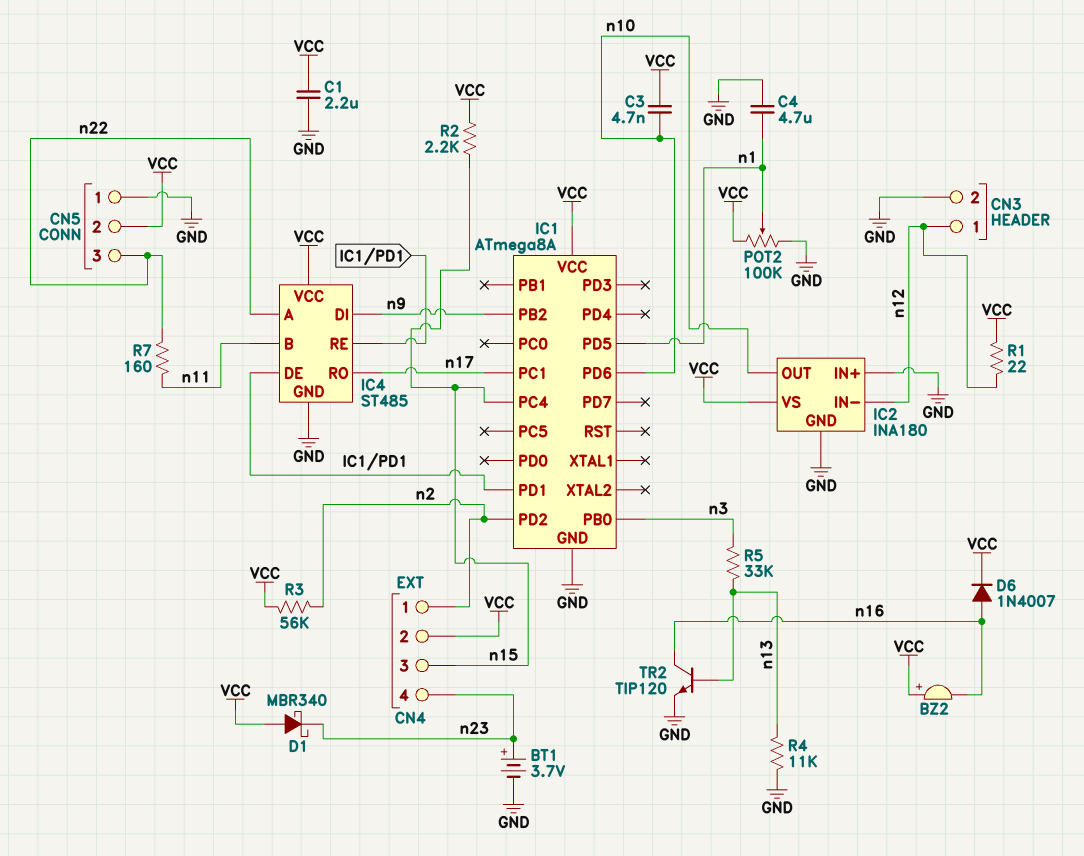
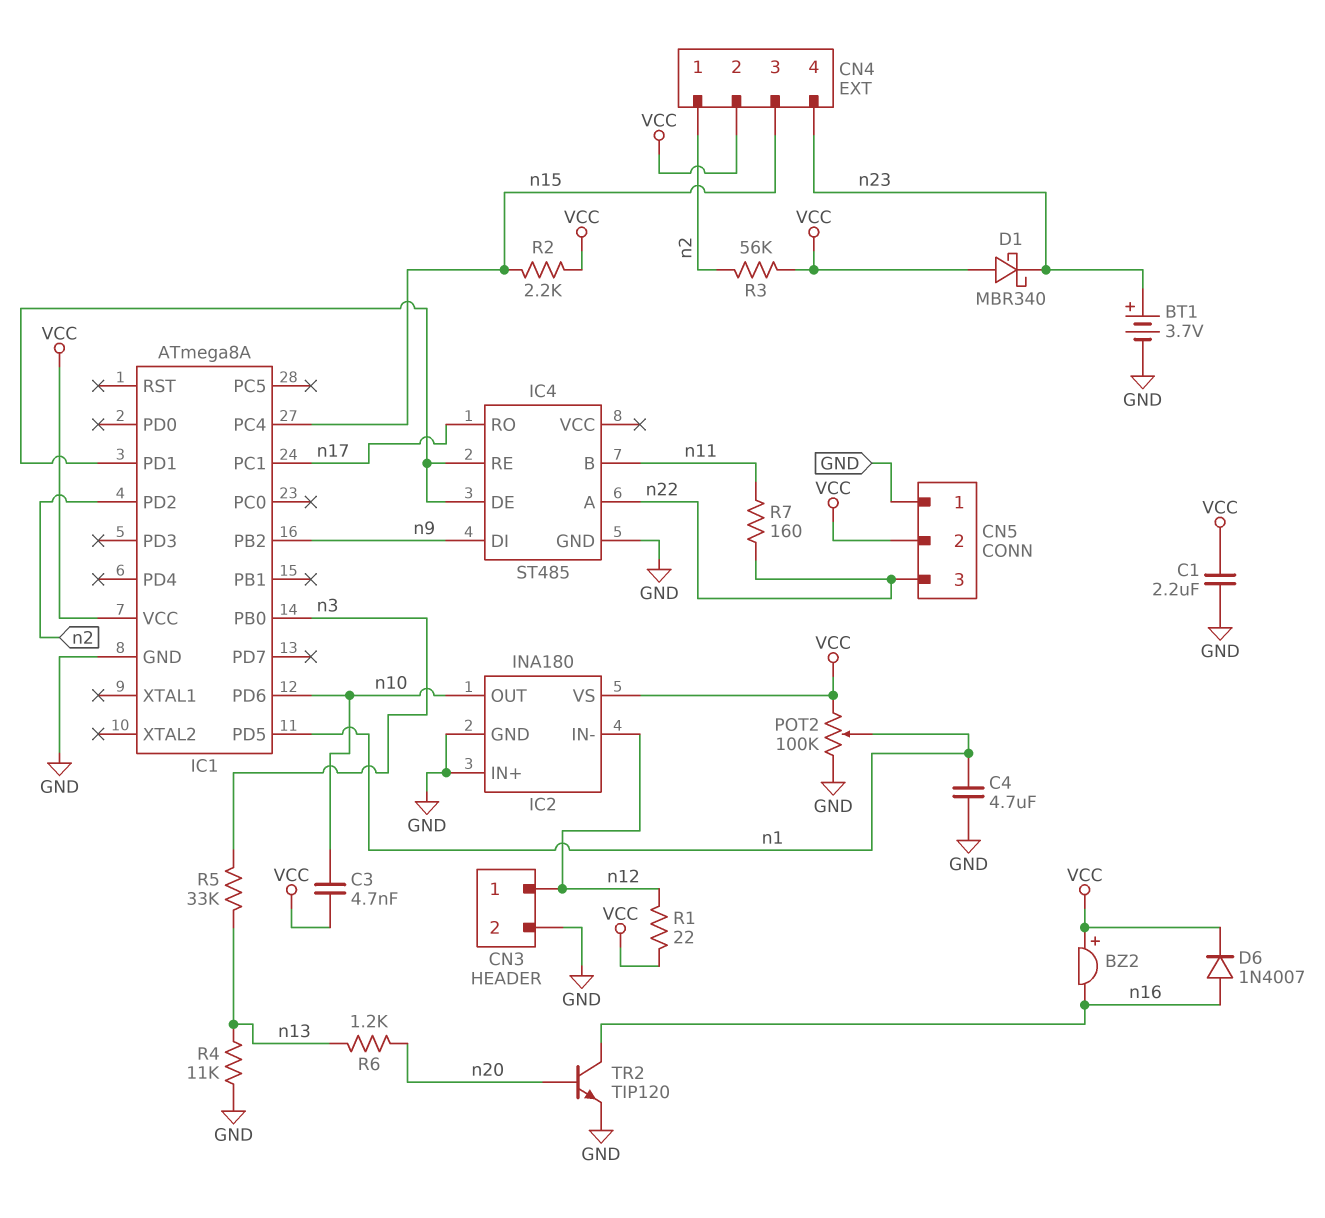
IC4 pin VCC: VCC -> none
R6: none -> 1.2k (n13, n20)
TR2: NPN TIP120 (B n13, C n16, E GND) -> NPN TIP120 (B n20, C n16, E GND)

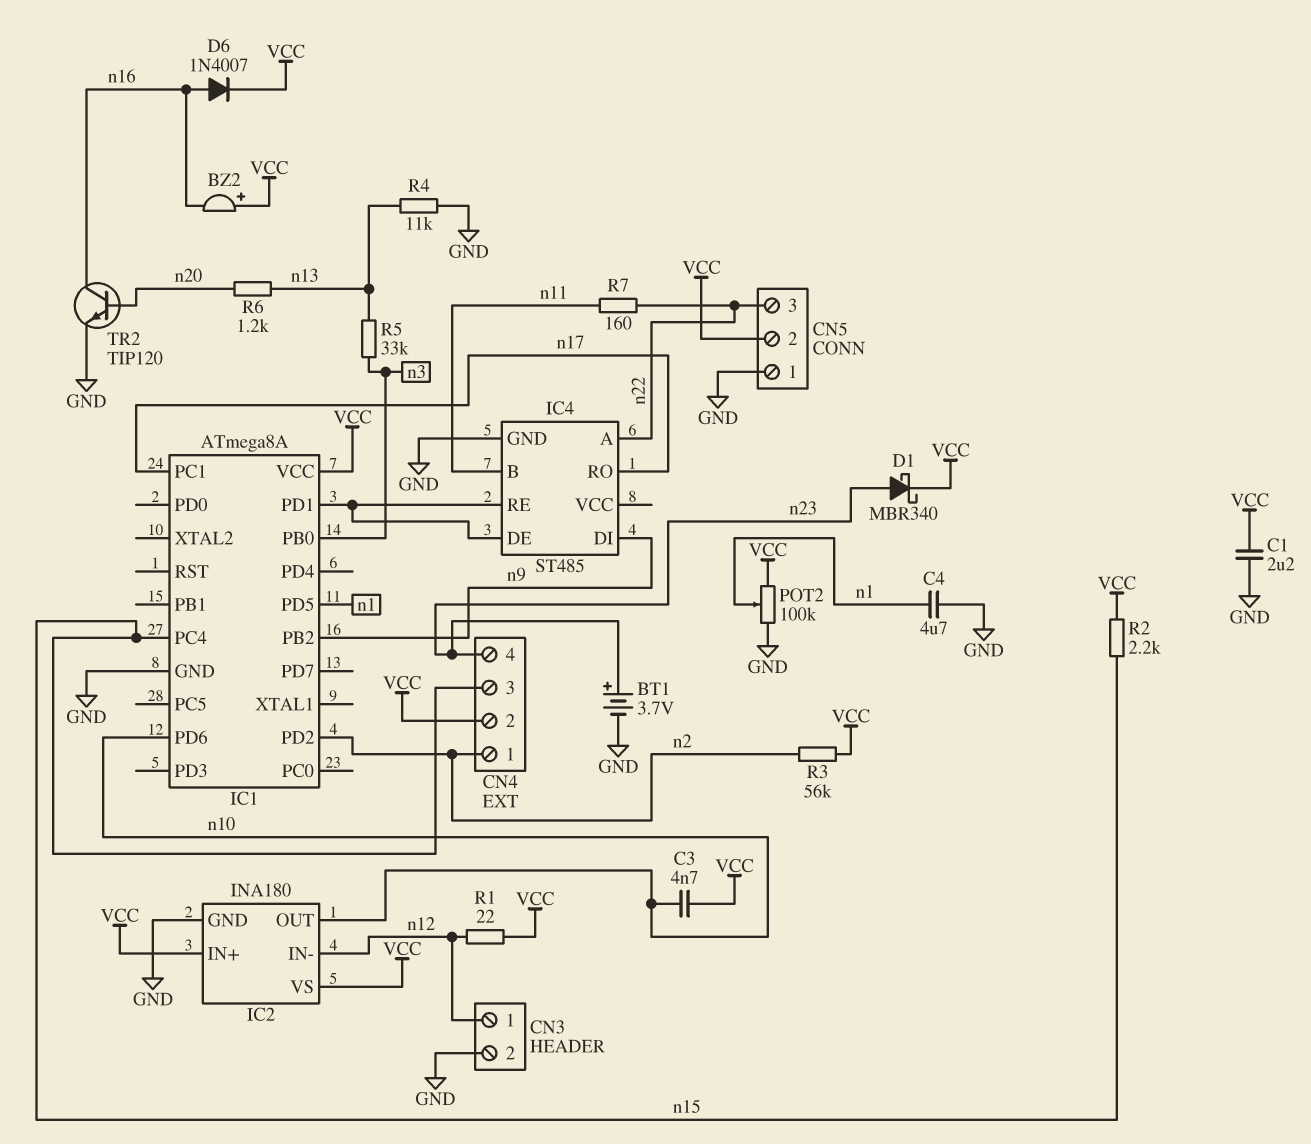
D1: schottky MBR340 (A VCC, K n23) -> schottky MBR340 (A n23, K VCC)
IC2 pin IN+: GND -> VCC

